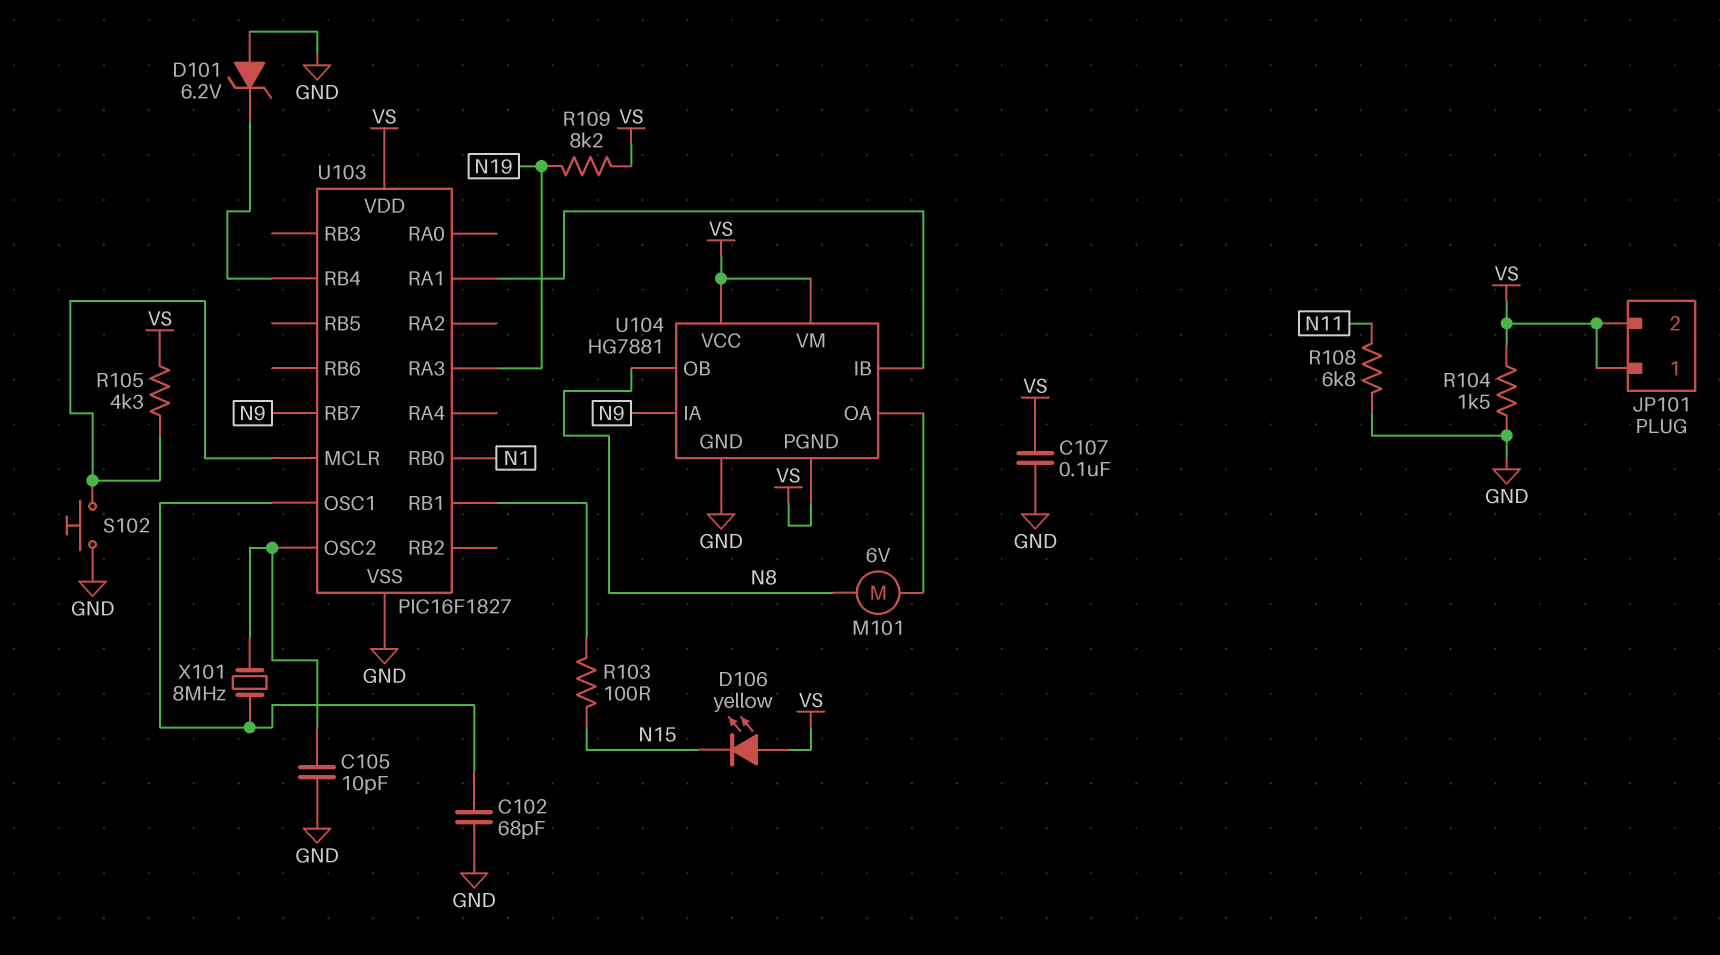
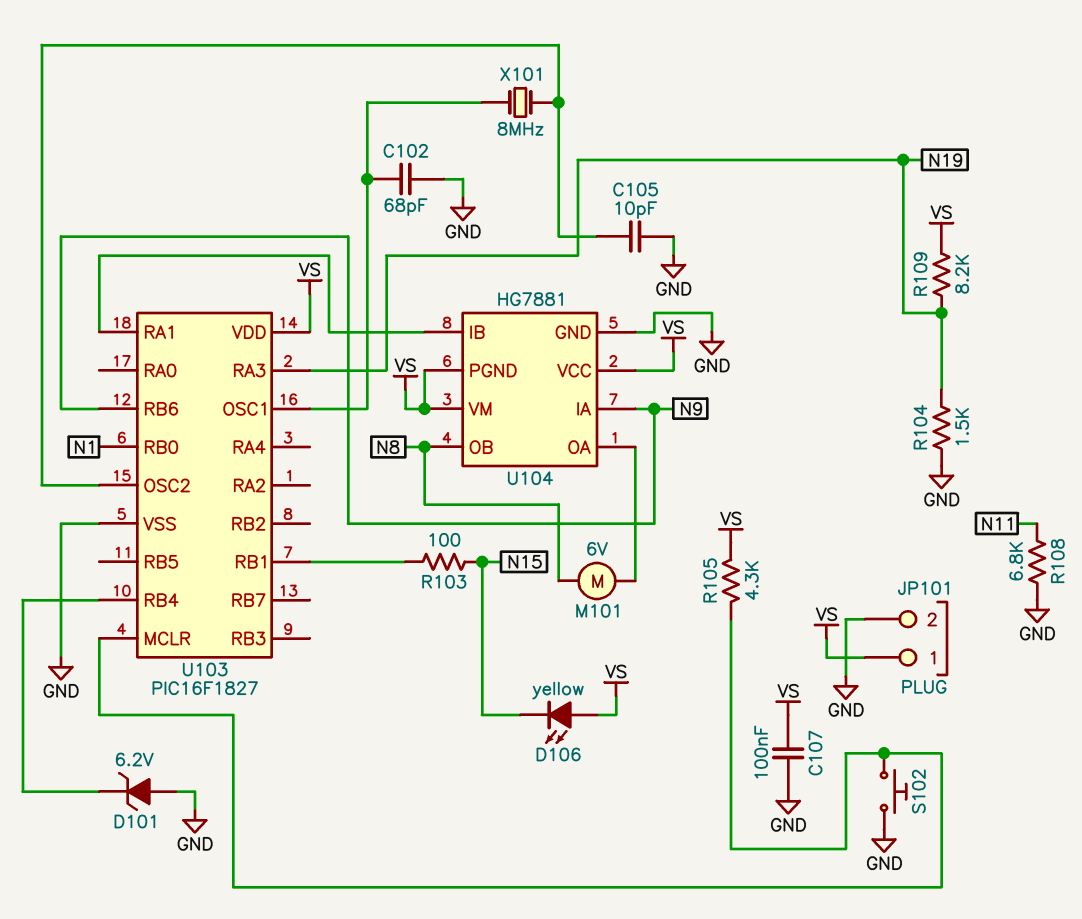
JP101 pin 2: VS -> GND
R104: 1.5k (GND, VS) -> 1.5k (GND, N19)
U103 pin RB6: none -> N9
U103 pin RB7: N9 -> none

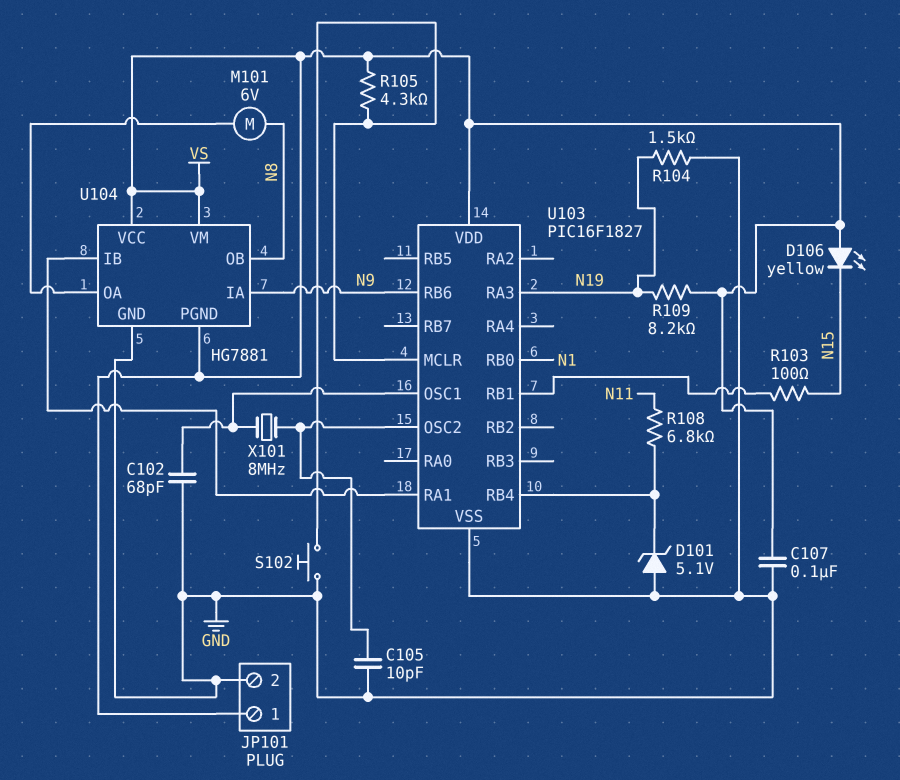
D101: zener 6.2V (A GND, K U103/RB4) -> zener 5.1V (A GND, K U103/RB4)
R108: 6.8k (GND, N11) -> 6.8k (N11, U103/RB4)

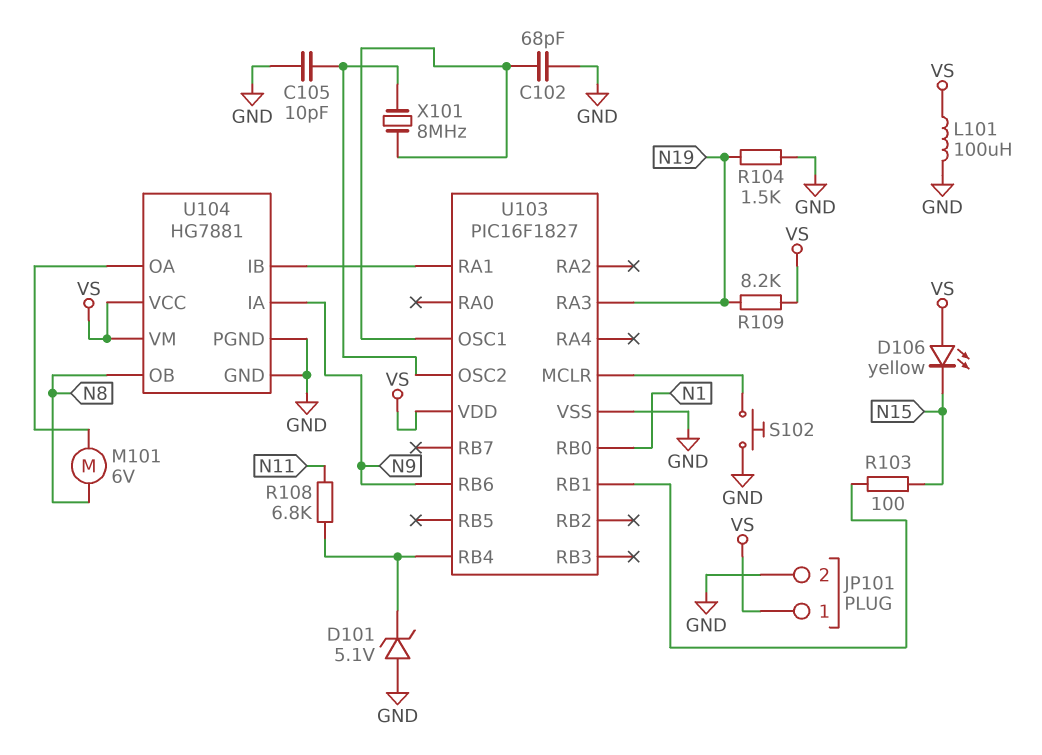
C107: 100nF (GND, VS) -> none
L101: none -> 100uH (GND, VS)
R105: 4.3k (U103/MCLR, VS) -> none
U104 pin PGND: VS -> GND

